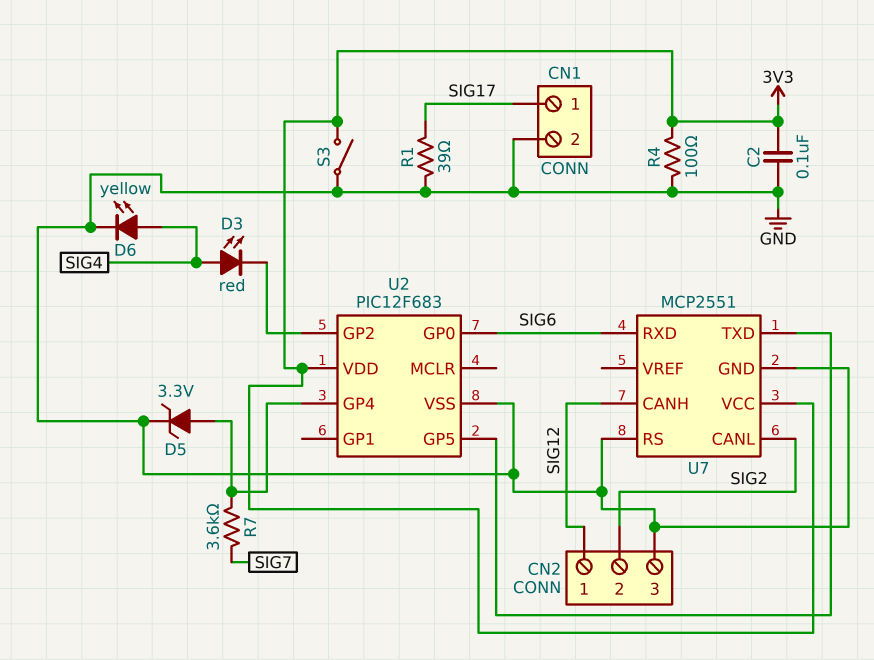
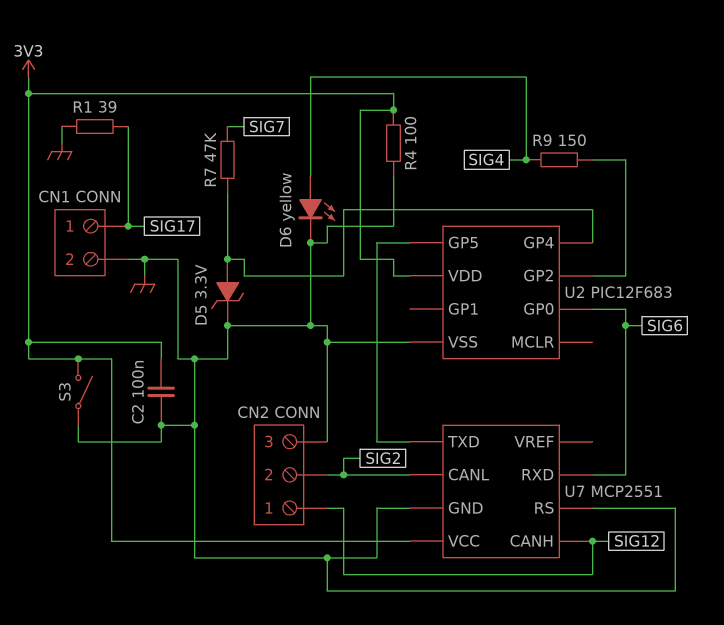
D3: LED red (A SIG4, K U2/GP2) -> none
R7: 3.6k (SIG7, U2/GP4) -> 47k (SIG7, U2/GP4)
R9: none -> 150 (SIG4, U2/GP2)

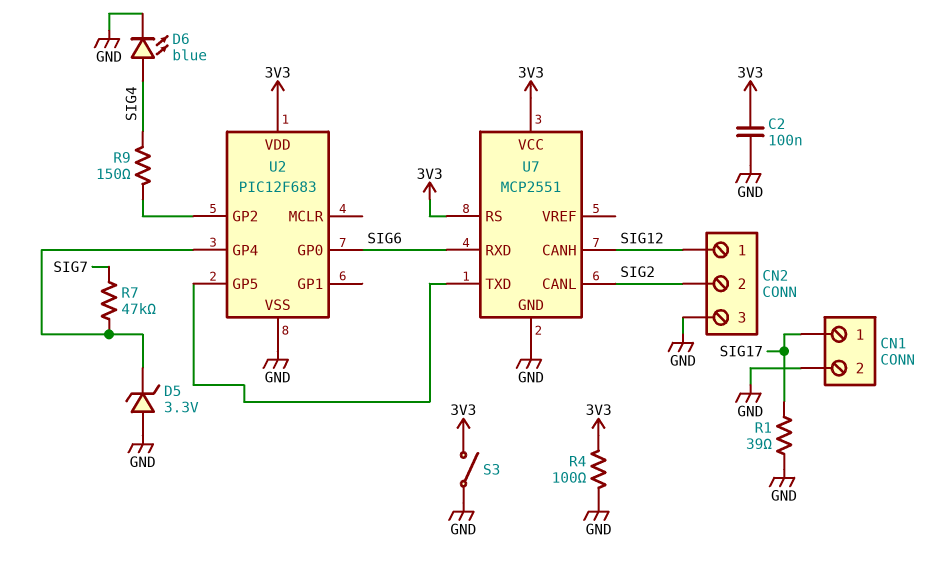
D5: zener 3.3V (A U2/GP4, K GND) -> zener 3.3V (A GND, K U2/GP4)
D6: LED yellow (A SIG4, K GND) -> LED blue (A SIG4, K GND)
U7 pin RS: GND -> 3V3

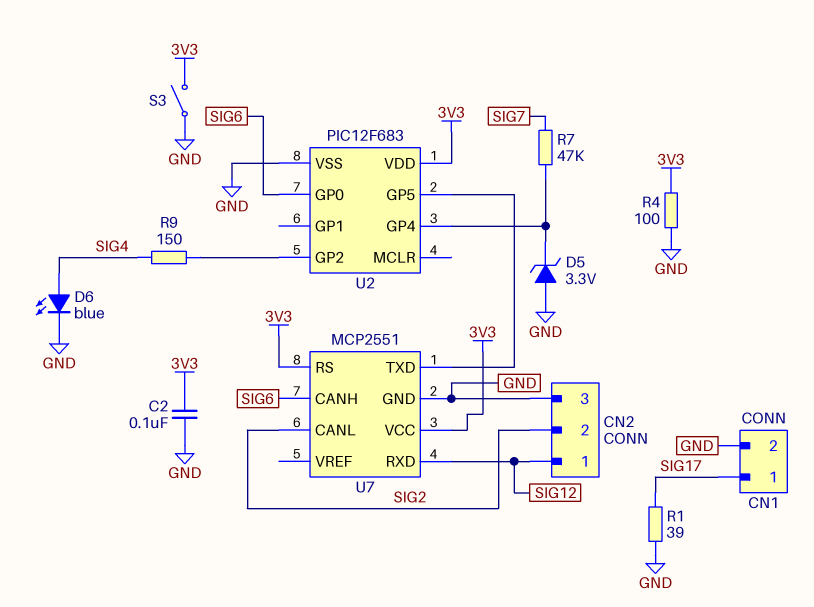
U7 pin CANH: SIG12 -> SIG6
U7 pin RXD: SIG6 -> SIG12

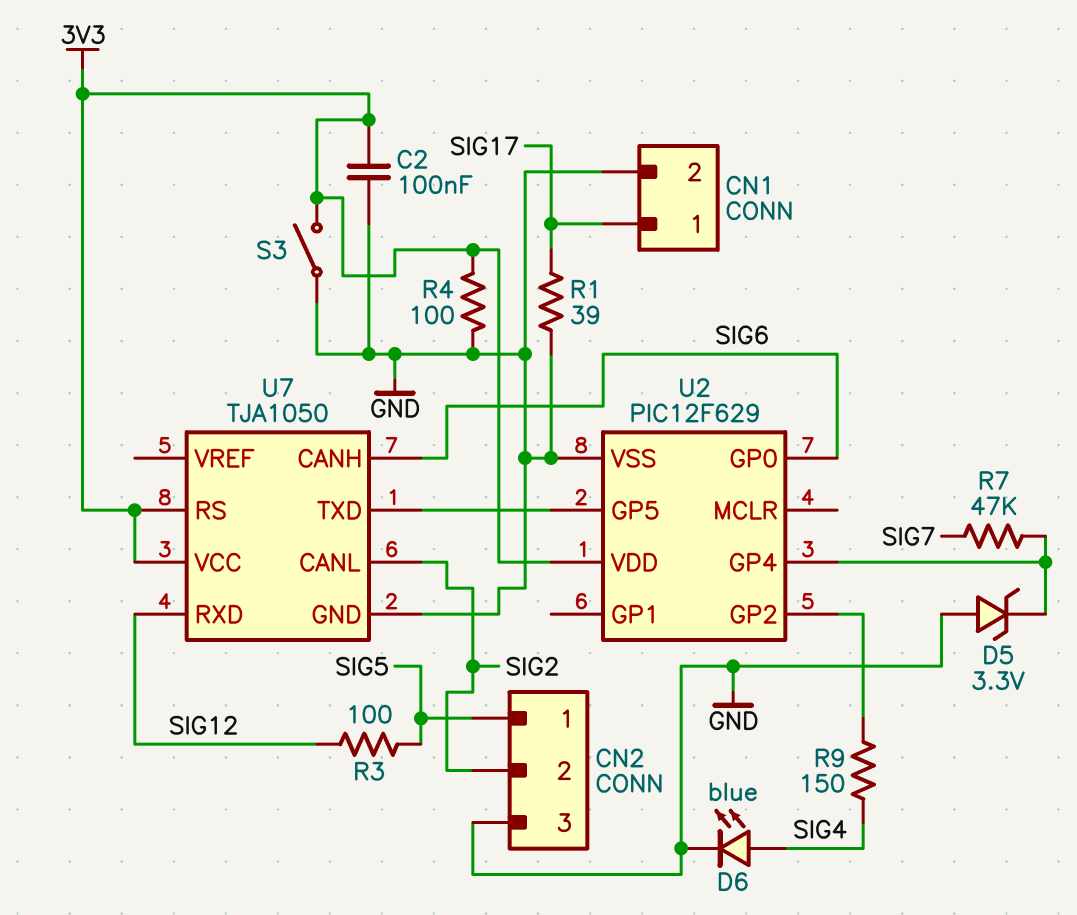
CN2 pin 1: SIG12 -> SIG5
R3: none -> 100 (SIG5, SIG12)
U2: PIC12F683 -> PIC12F629
U7: MCP2551 -> TJA1050

